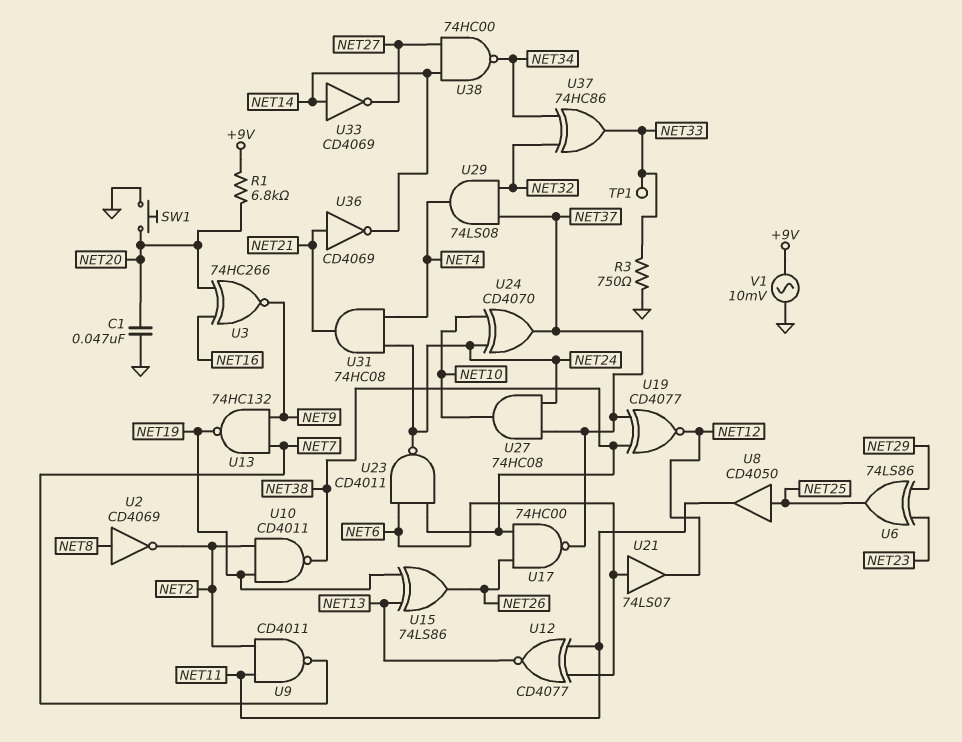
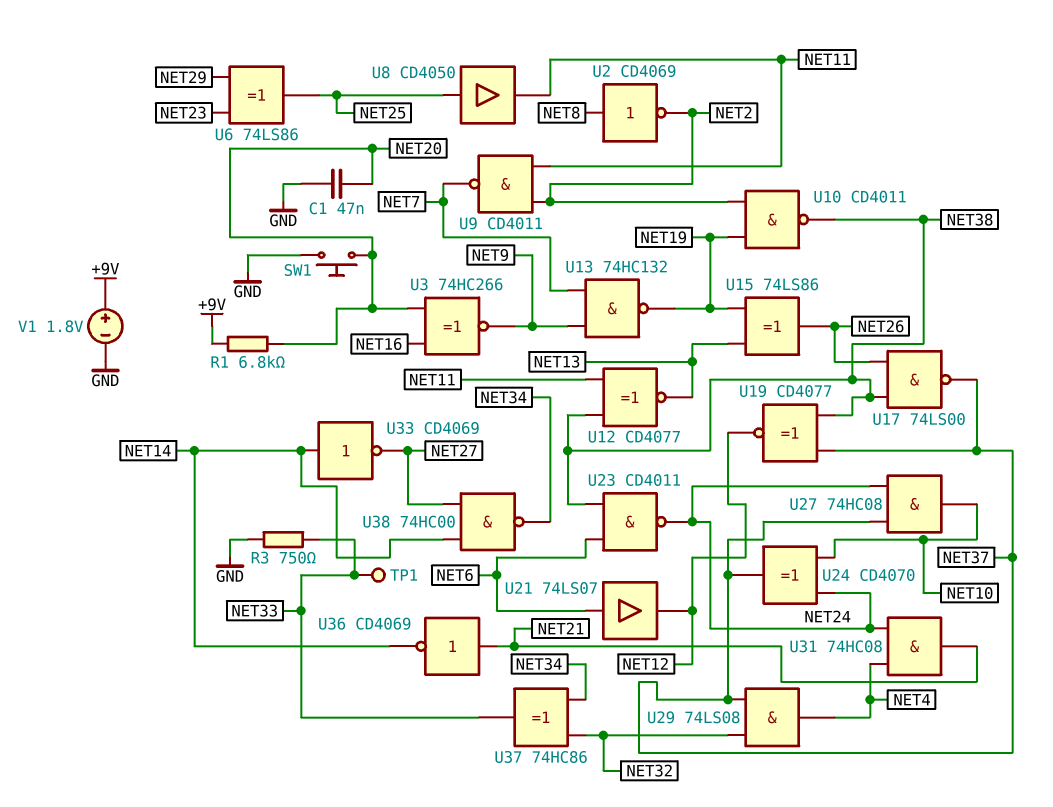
U12: XNOR CD4077 (in NET6, in NET11, out NET13) -> XNOR CD4077 (in NET11, in NET38, out NET13)
U17: NAND 74HC00 (in NET26, in NET38, out NET37) -> NAND 74LS00 (in NET26, in NET38, out NET37)
V1: AC 10mV (+9V, GND) -> 1.8V (plus +9V, minus GND)

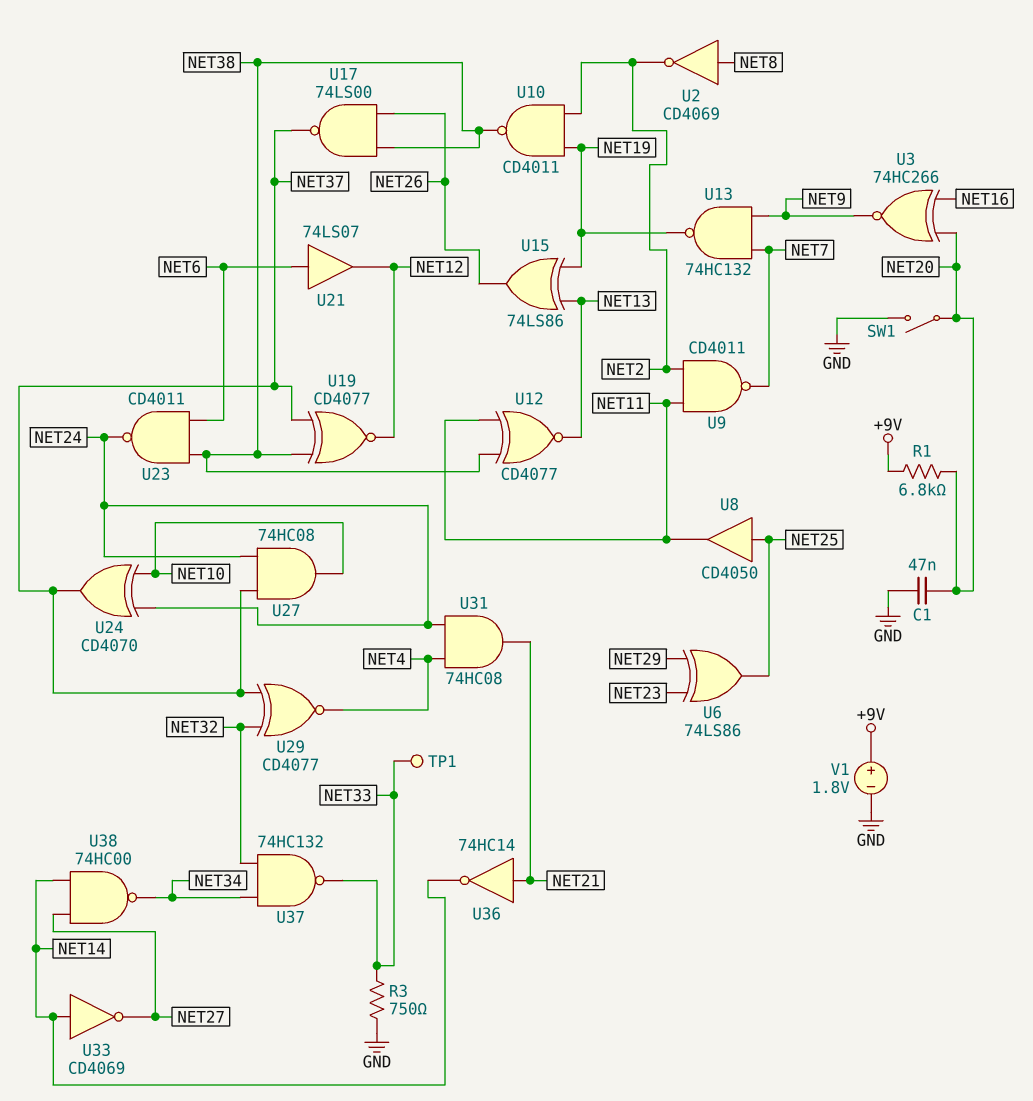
SW1: button (GND, NET20) -> switch (GND, NET20)
U29: AND 74LS08 (in NET32, in NET37, out NET4) -> XNOR CD4077 (in NET32, in NET37, out NET4)
U36: NOT CD4069 (in NET21, out NET14) -> NOT 74HC14 (in NET21, out NET14)
U37: XOR 74HC86 (in NET32, in NET34, out NET33) -> NAND 74HC132 (in NET32, in NET34, out NET33)

